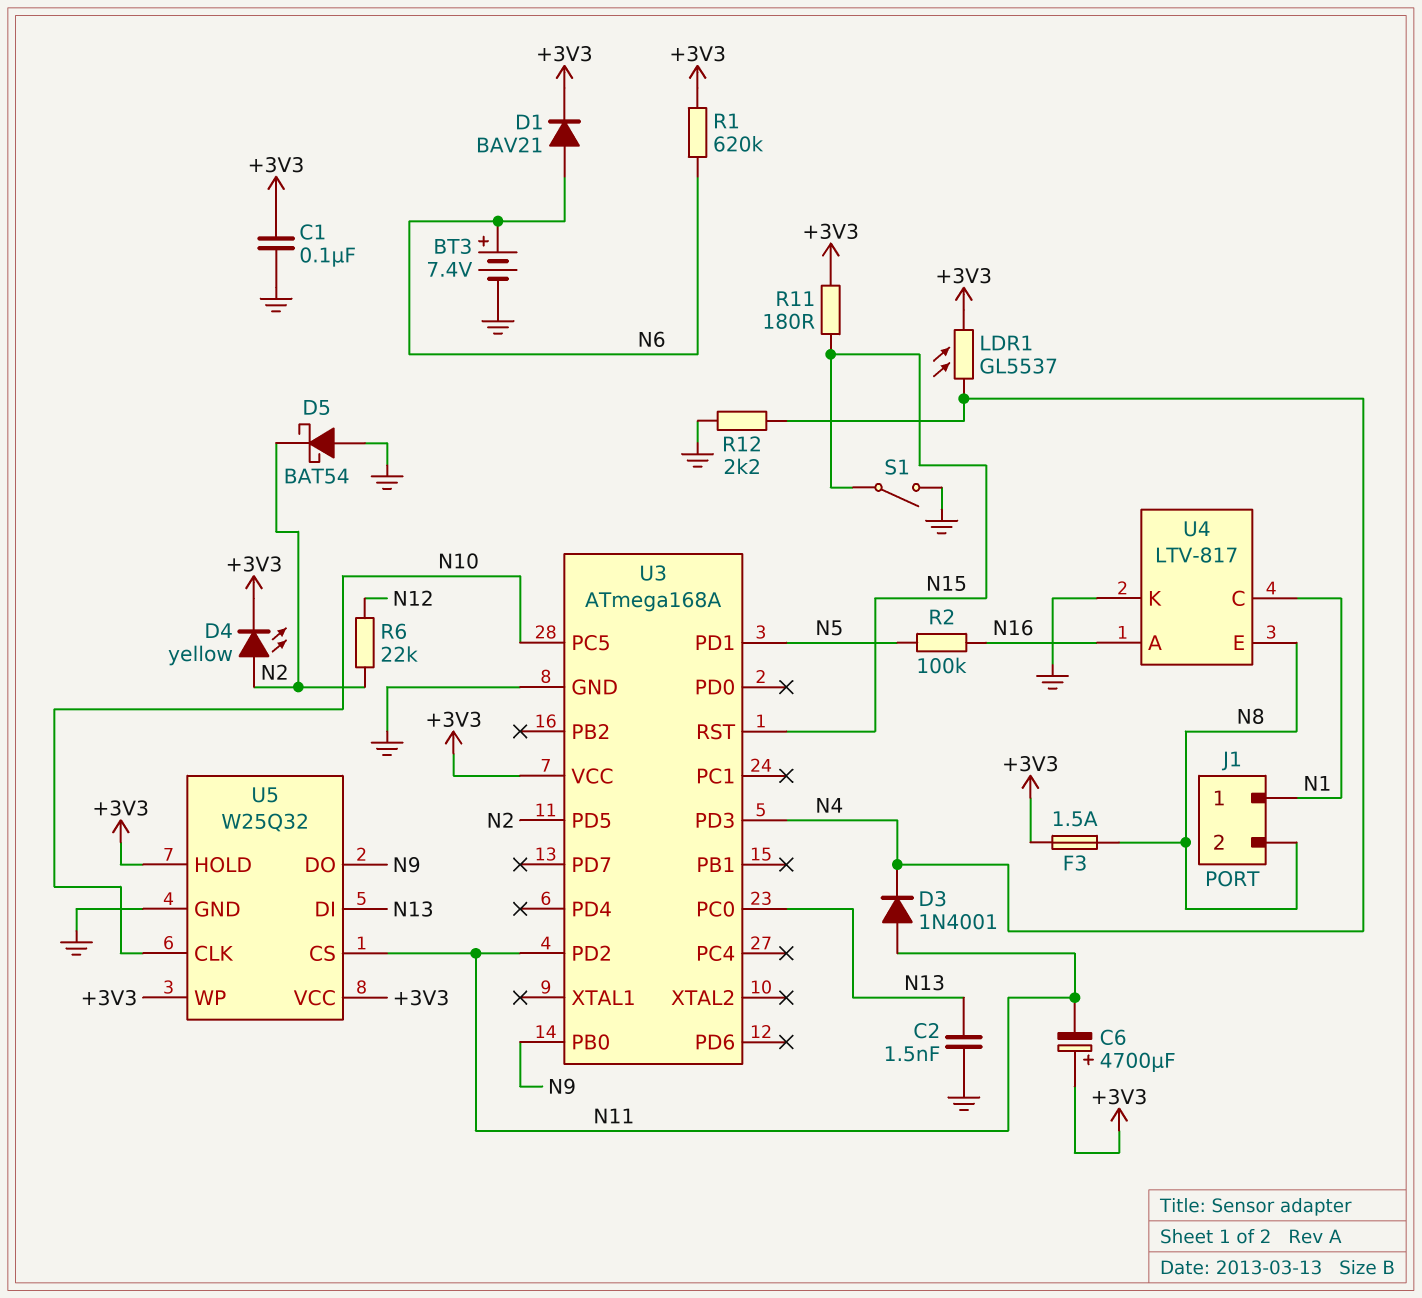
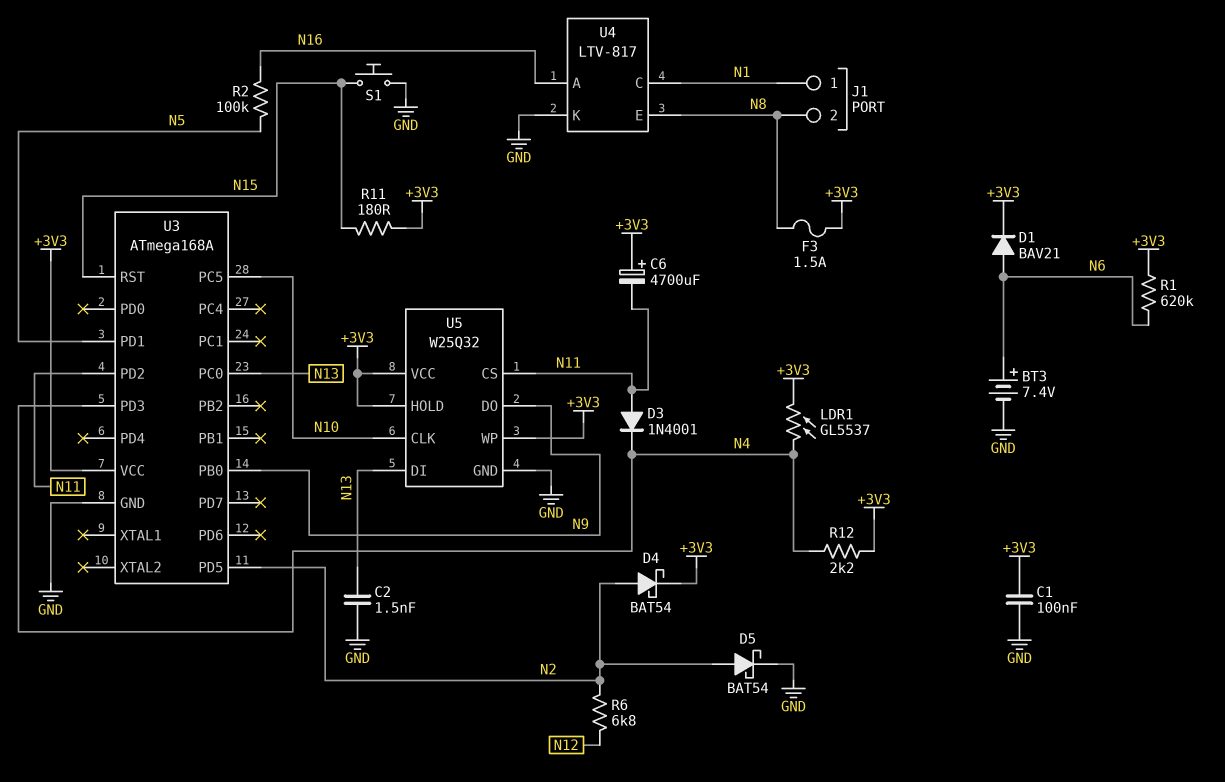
D4: LED yellow (A N2, K +3V3) -> schottky BAT54 (A N2, K +3V3)
D5: schottky BAT54 (A GND, K N2) -> schottky BAT54 (A N2, K GND)
R6: 22k (N2, N12) -> 6.8k (N2, N12)
R12: 2.2k (GND, N4) -> 2.2k (+3V3, N4)
S1: switch (GND, N15) -> button (GND, N15)

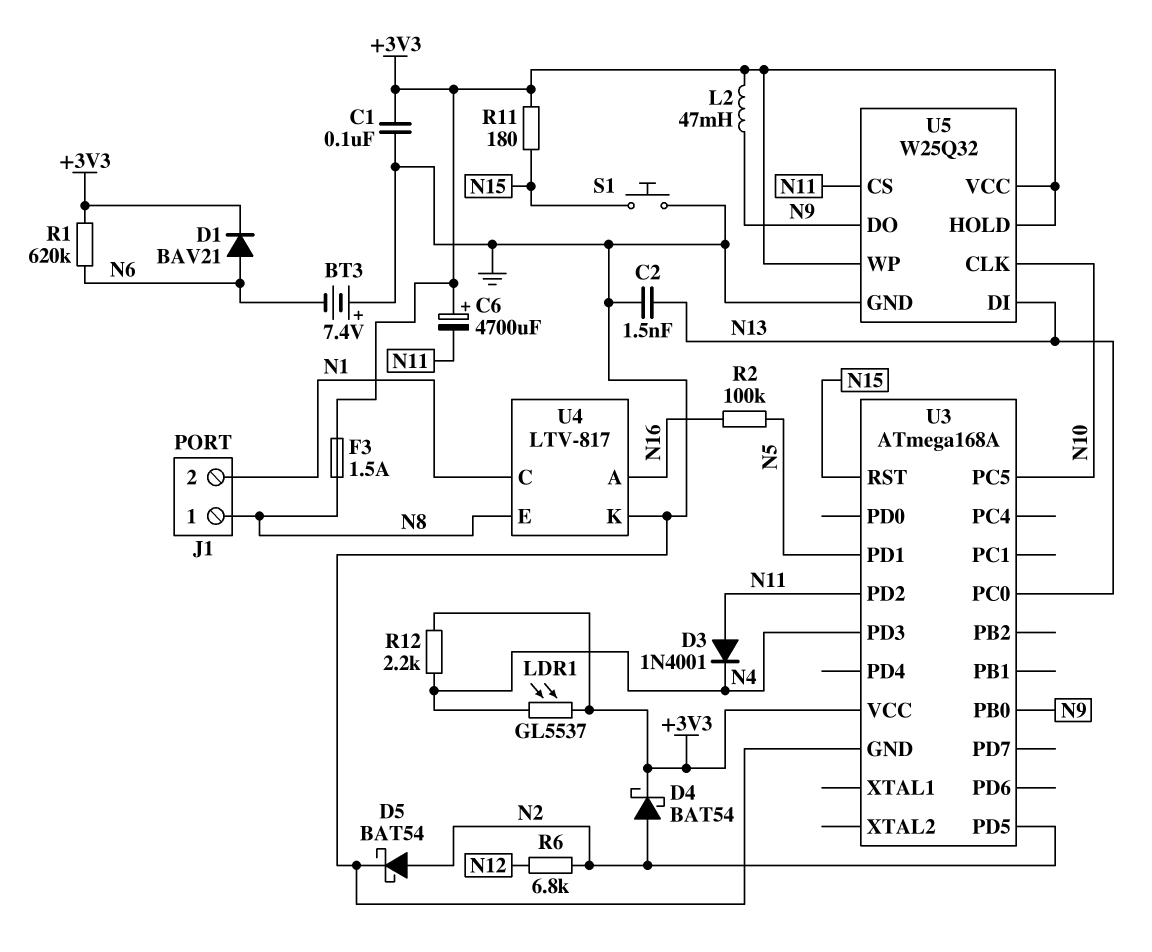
BT3: 7.4V (plus N6, minus GND) -> 7.4V (plus GND, minus N6)
J1 pin 1: N1 -> N8
J1 pin 2: N8 -> N1
L2: none -> 47mH (+3V3, N9)

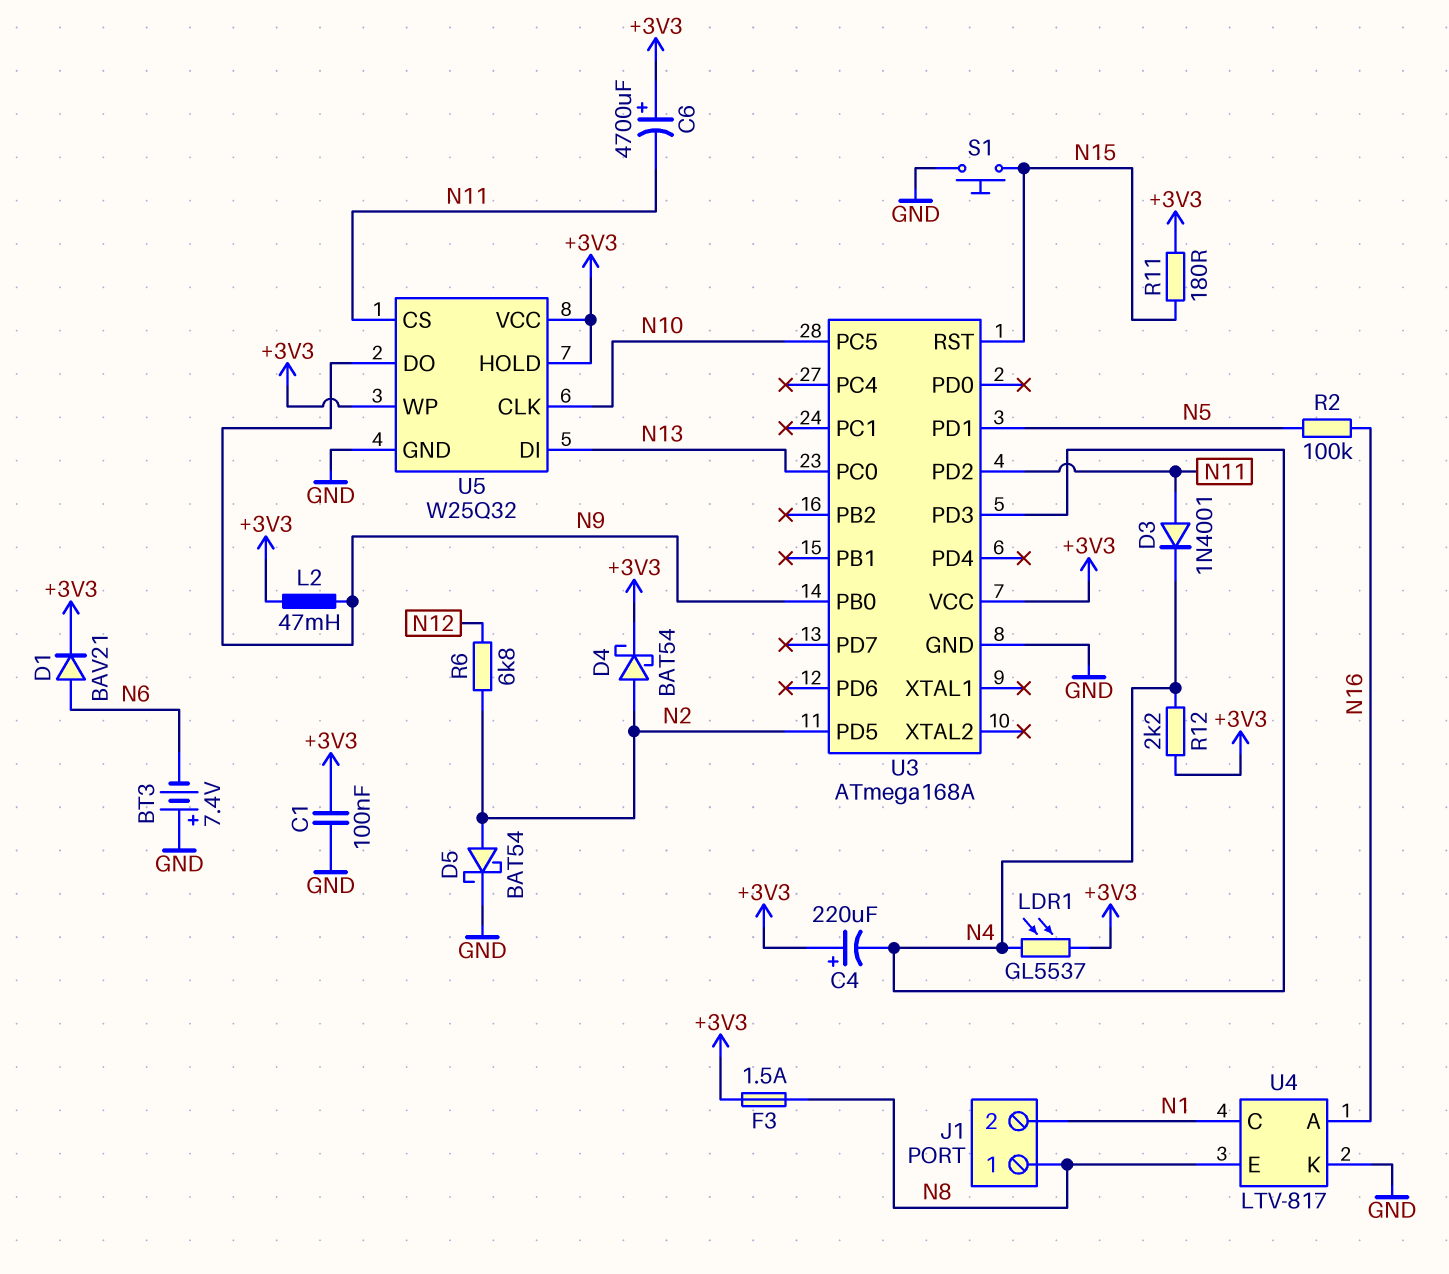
C2: 1.5nF (GND, N13) -> none
C4: none -> 220uF (plus +3V3, minus N4)
R1: 620k (+3V3, N6) -> none

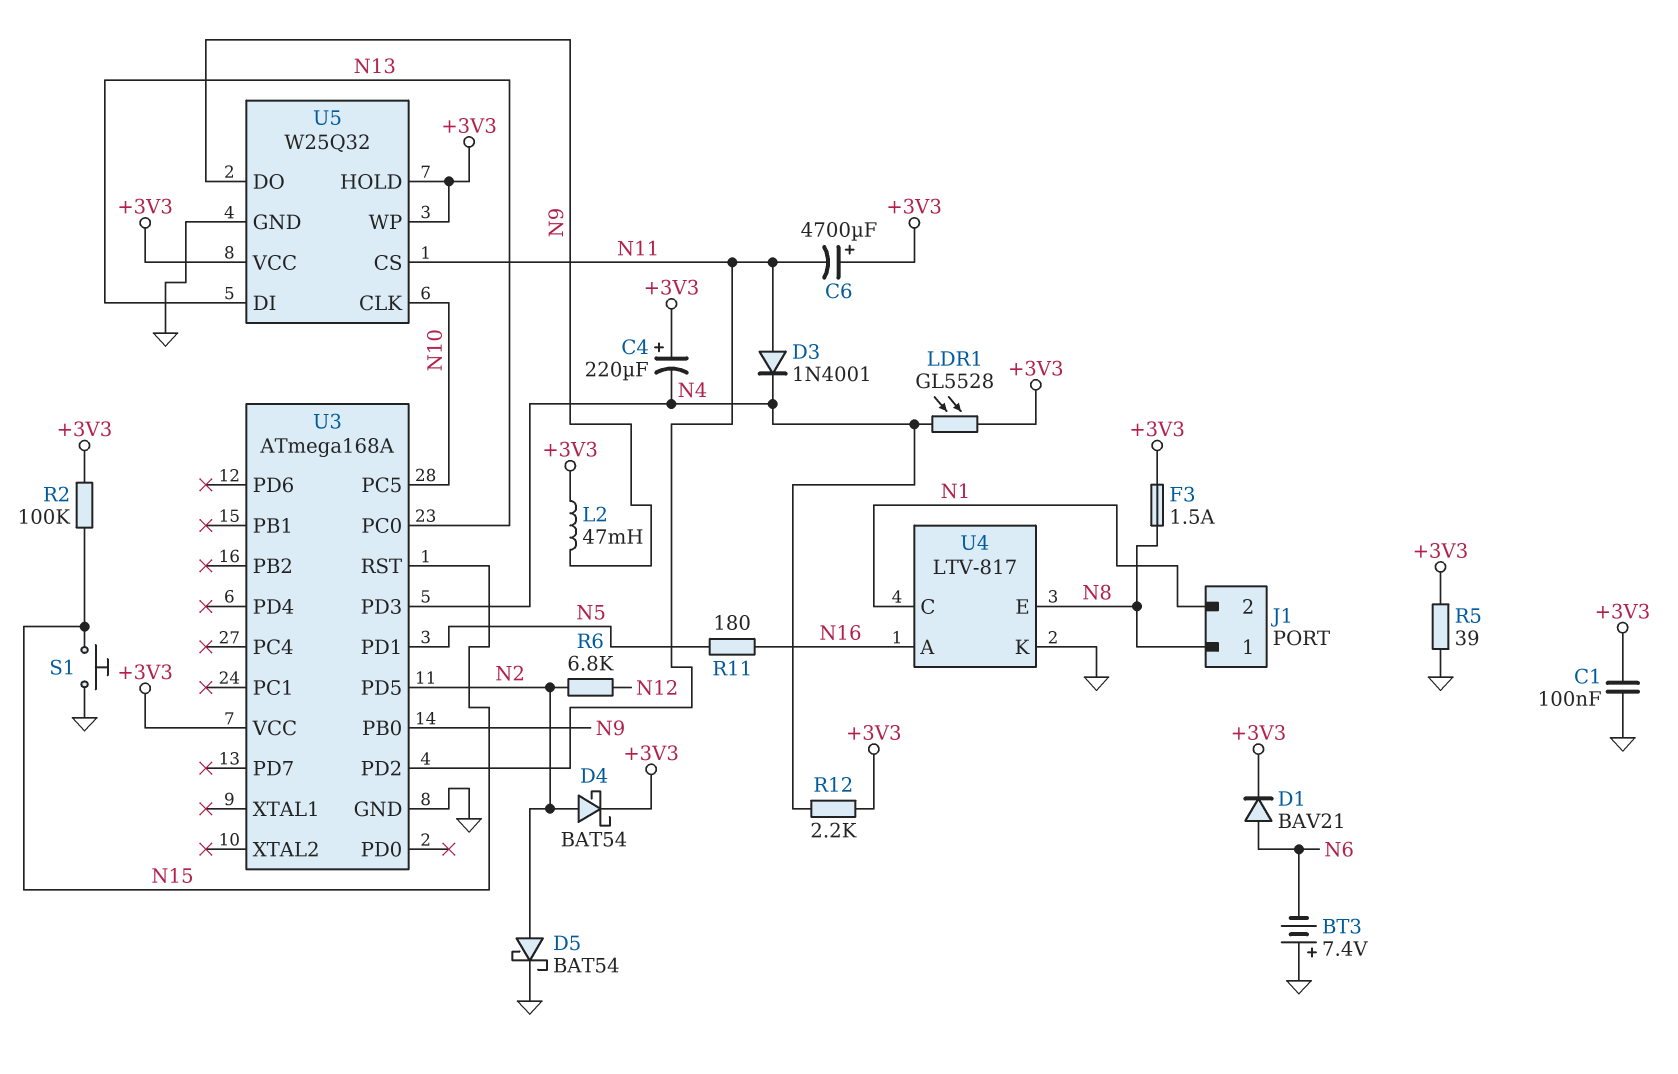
LDR1: GL5537 (+3V3, N4) -> GL5528 (+3V3, N4)
R2: 100k (N5, N16) -> 100k (+3V3, N15)
R5: none -> 39 (+3V3, GND)
R11: 180 (+3V3, N15) -> 180 (N5, N16)

